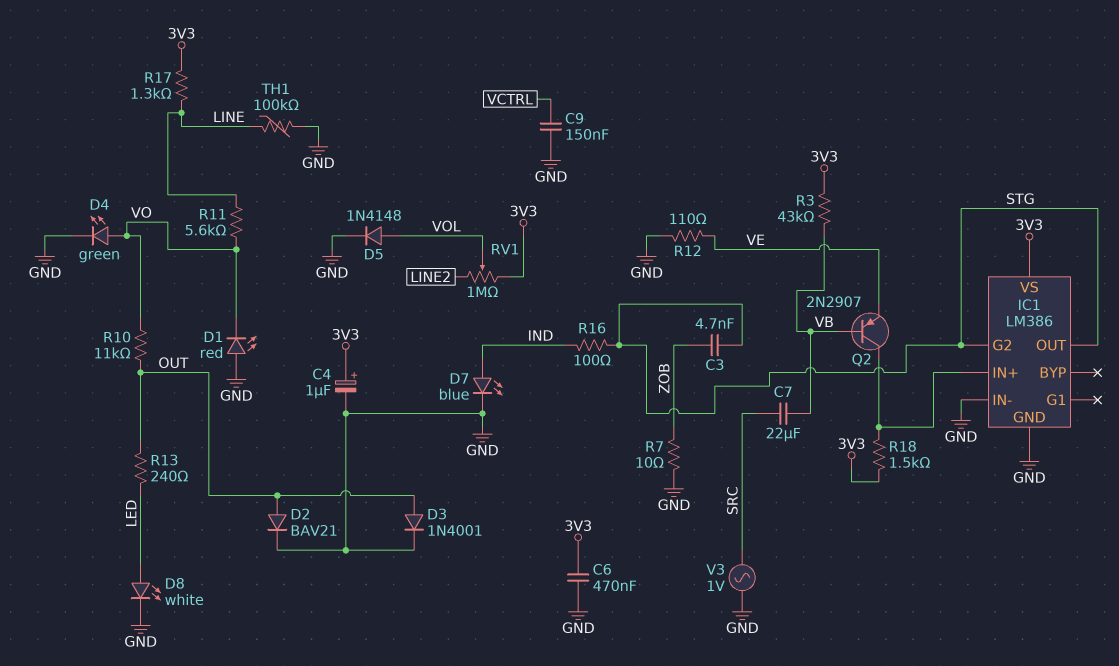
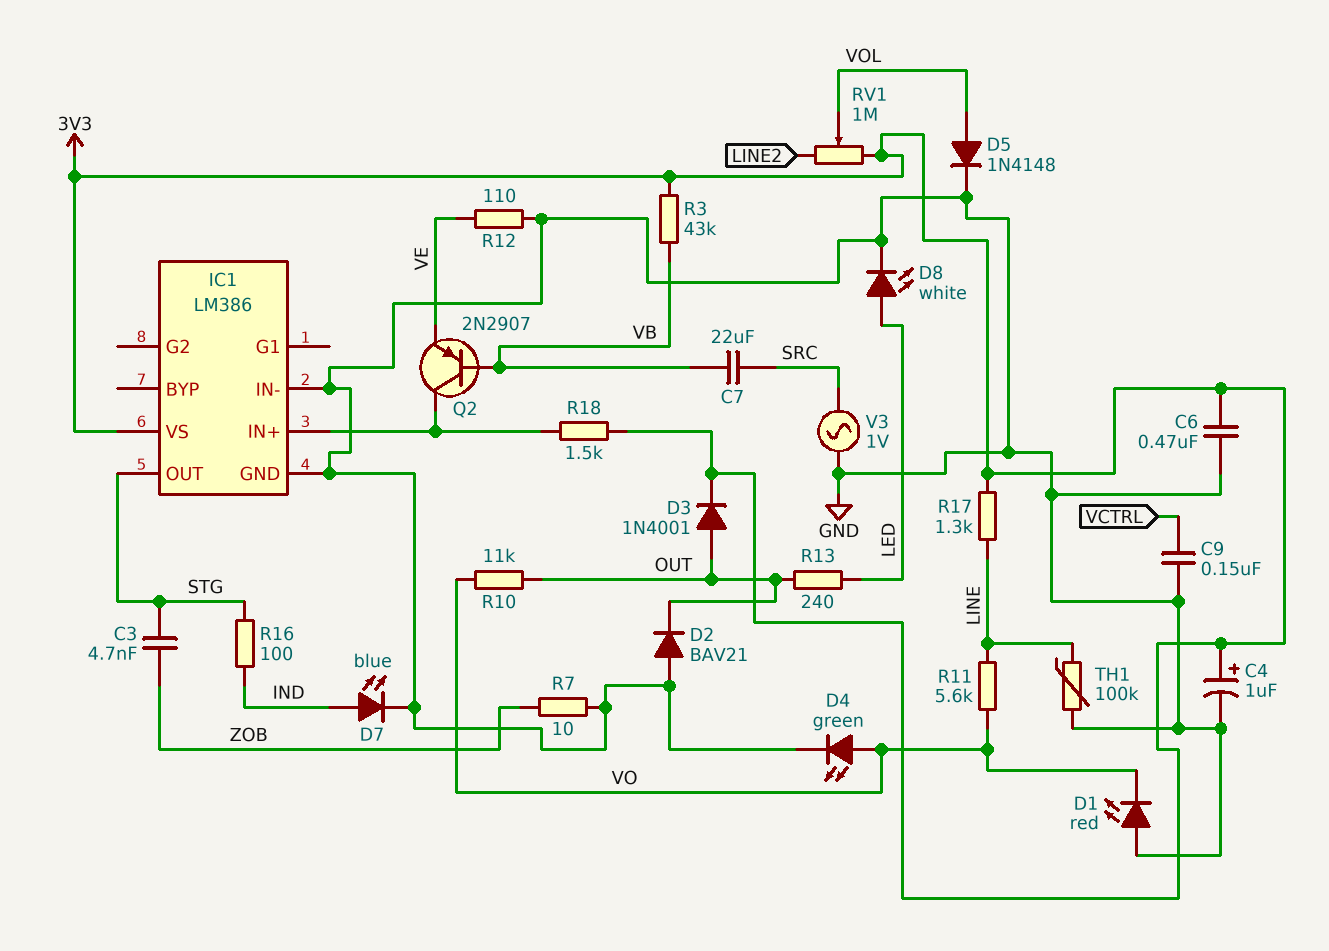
D2: diode BAV21 (A OUT, K GND) -> diode BAV21 (A GND, K OUT)
D3: diode 1N4001 (A OUT, K GND) -> diode 1N4001 (A OUT, K 3V3)
IC1 pin G2: STG -> none

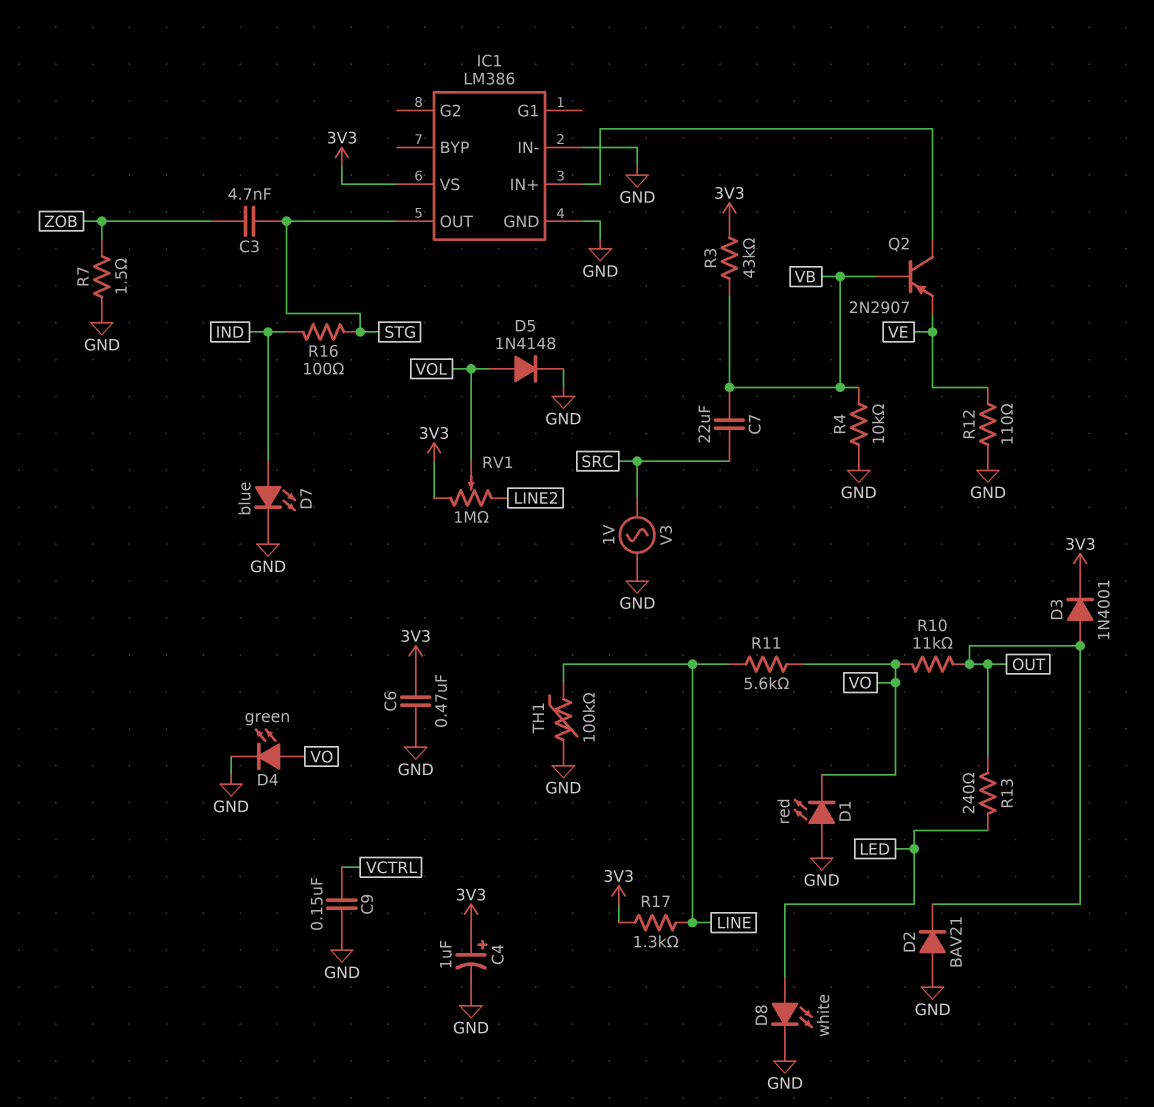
R4: none -> 10k (GND, VB)
R7: 10 (GND, ZOB) -> 1.5 (GND, ZOB)
R18: 1.5k (3V3, IC1/IN+) -> none

